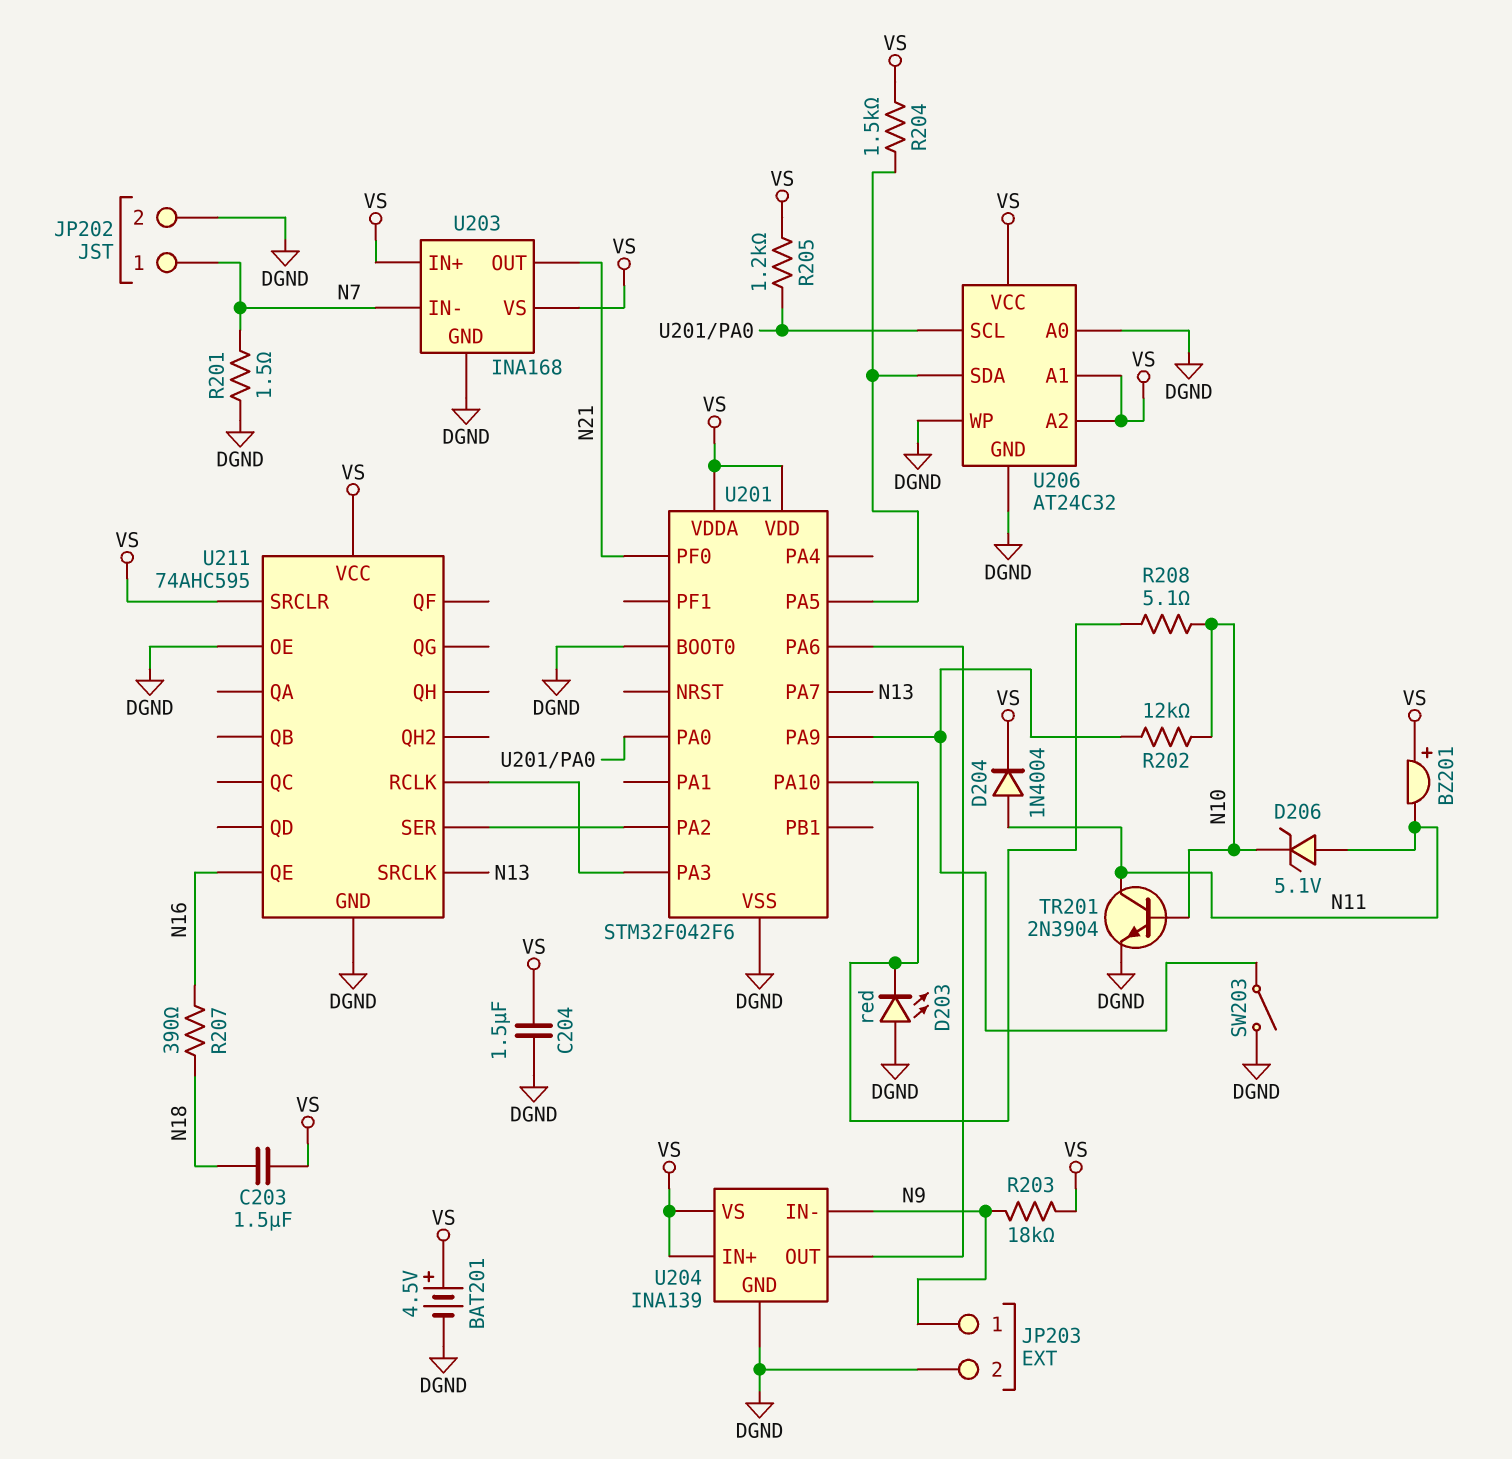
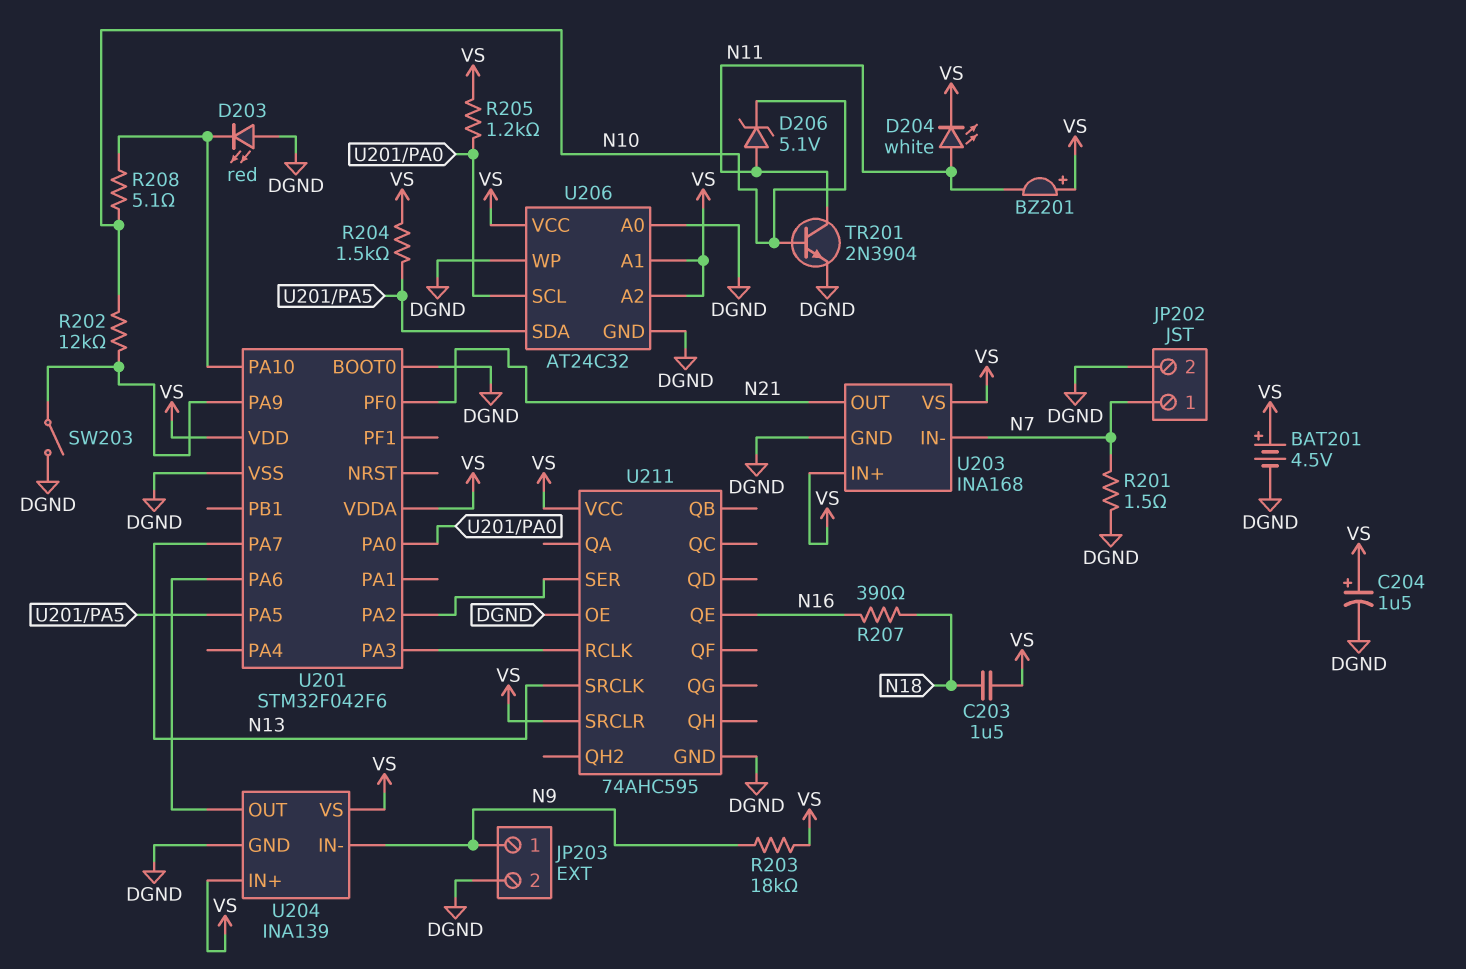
C204: 1.5uF (DGND, VS) -> 1.5uF (plus VS, minus DGND)
D204: diode 1N4004 (A N11, K VS) -> LED white (A N11, K VS)

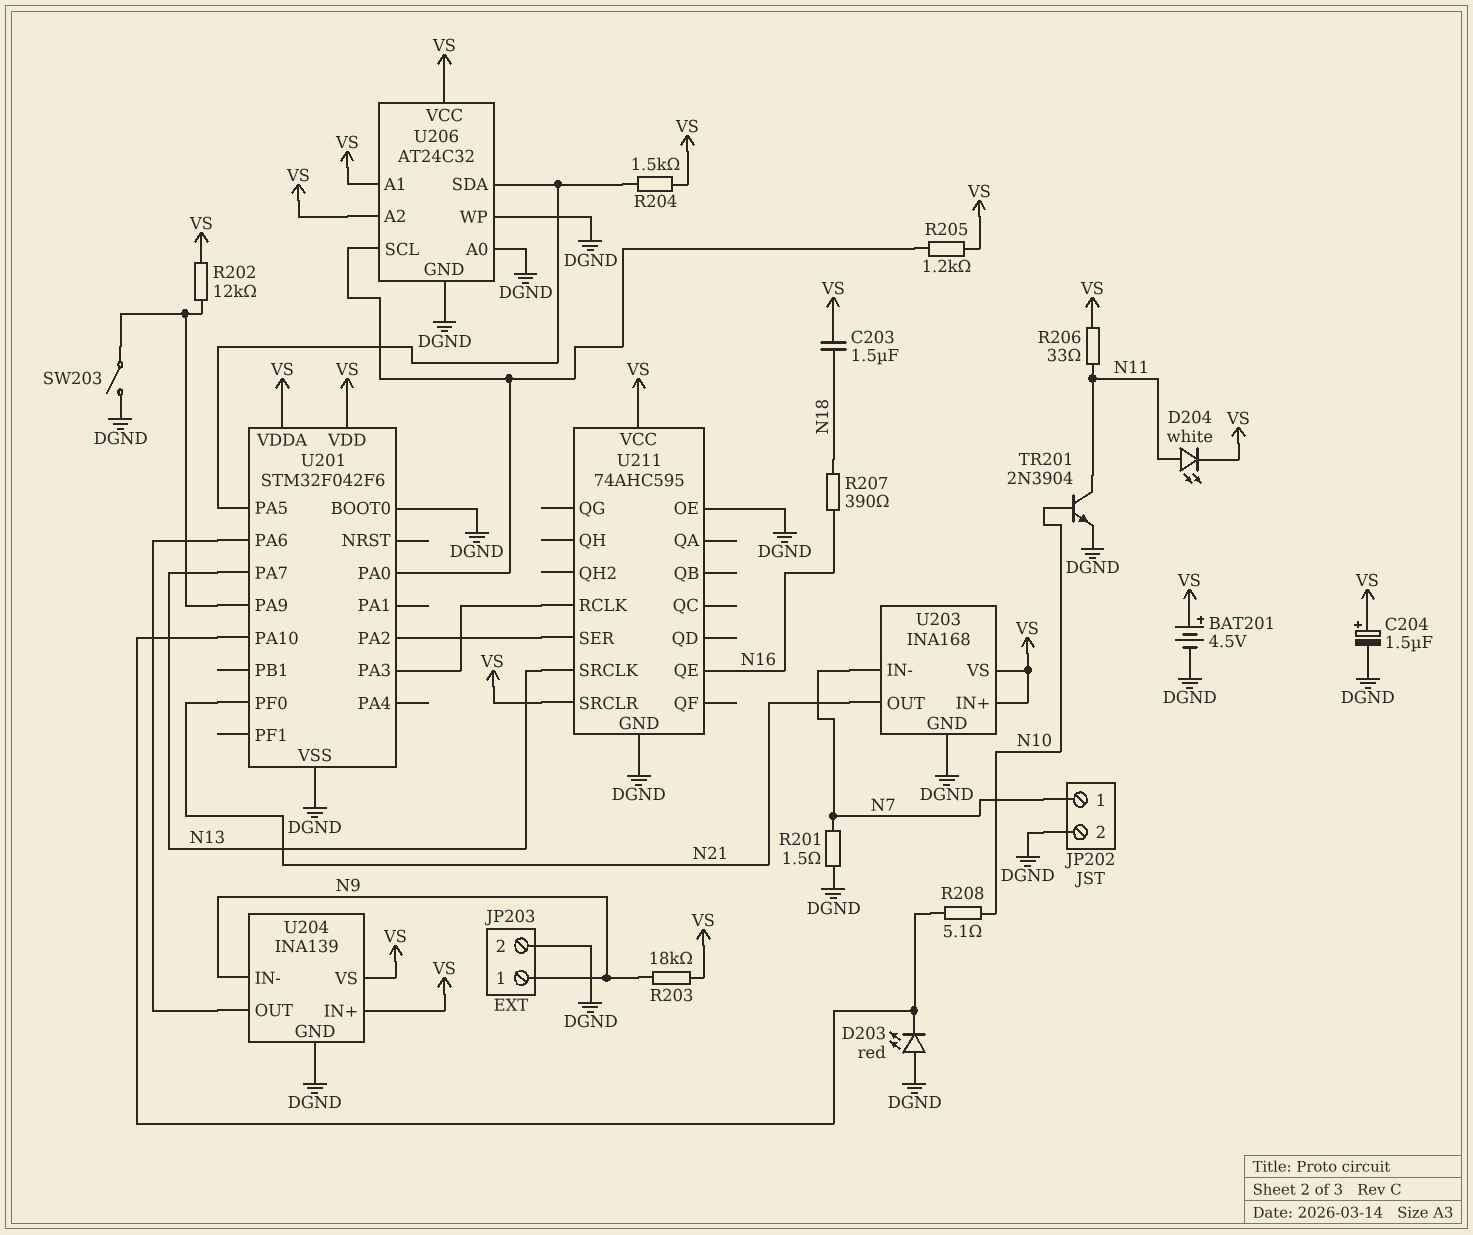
BZ201: buzzer (plus VS, minus N11) -> none
D206: zener 5.1V (A N11, K N10) -> none
R202: 12k (N10, U201/PA9) -> 12k (U201/PA9, VS)
R206: none -> 33 (N11, VS)

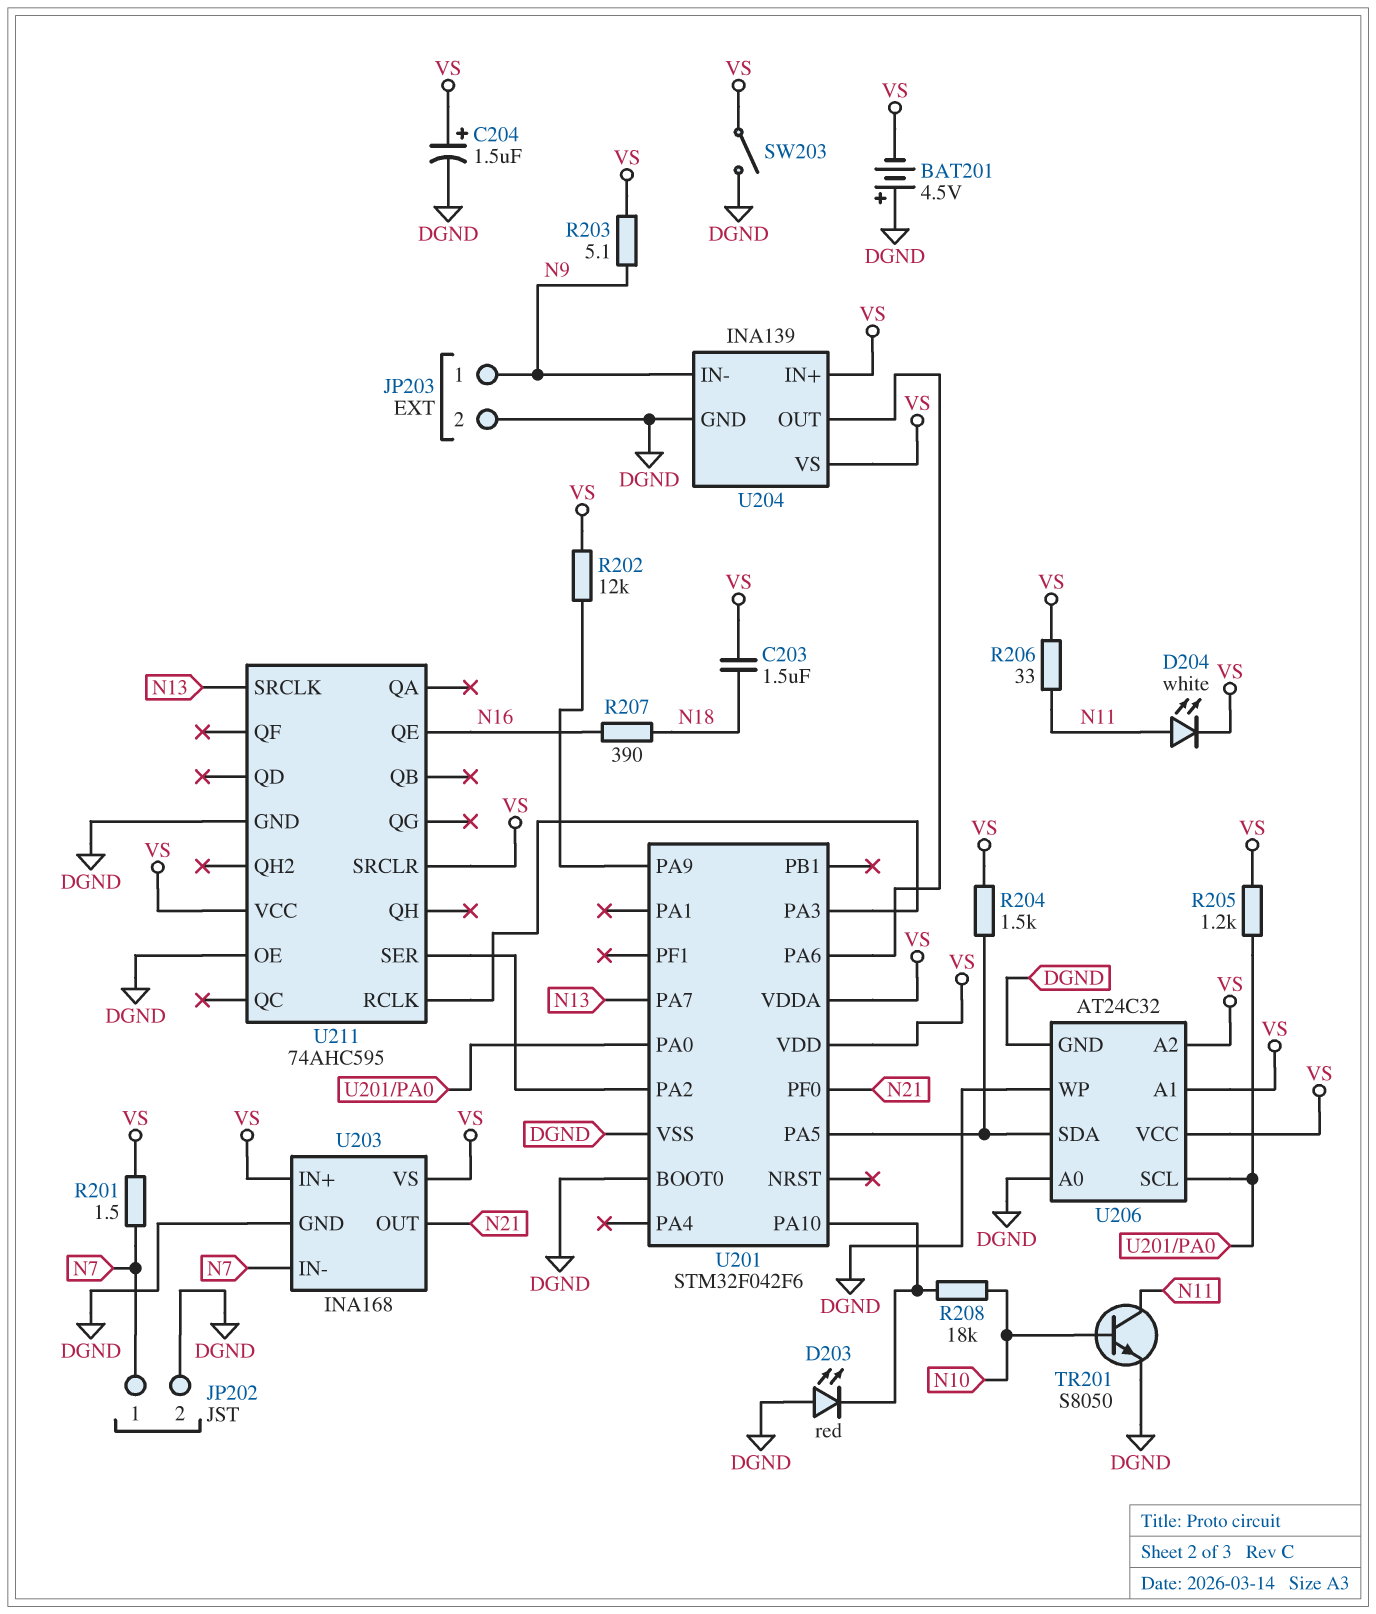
BAT201: 4.5V (plus VS, minus DGND) -> 4.5V (plus DGND, minus VS)
R201: 1.5 (DGND, N7) -> 1.5 (N7, VS)
R203: 18k (N9, VS) -> 5.1 (N9, VS)
R208: 5.1 (N10, U201/PA10) -> 18k (N10, U201/PA10)
SW203: switch (DGND, U201/PA9) -> switch (DGND, VS)
TR201: NPN 2N3904 (B N10, C N11, E DGND) -> NPN S8050 (B N10, C N11, E DGND)

